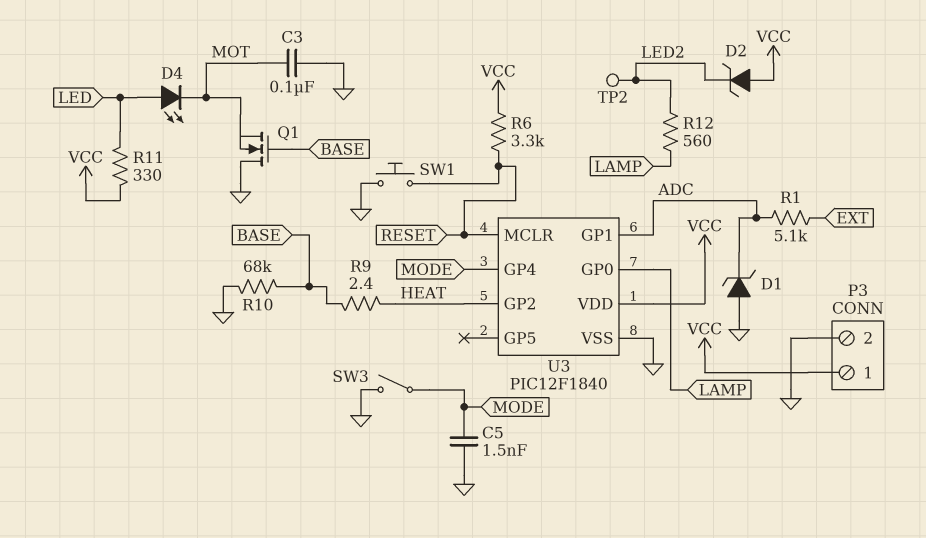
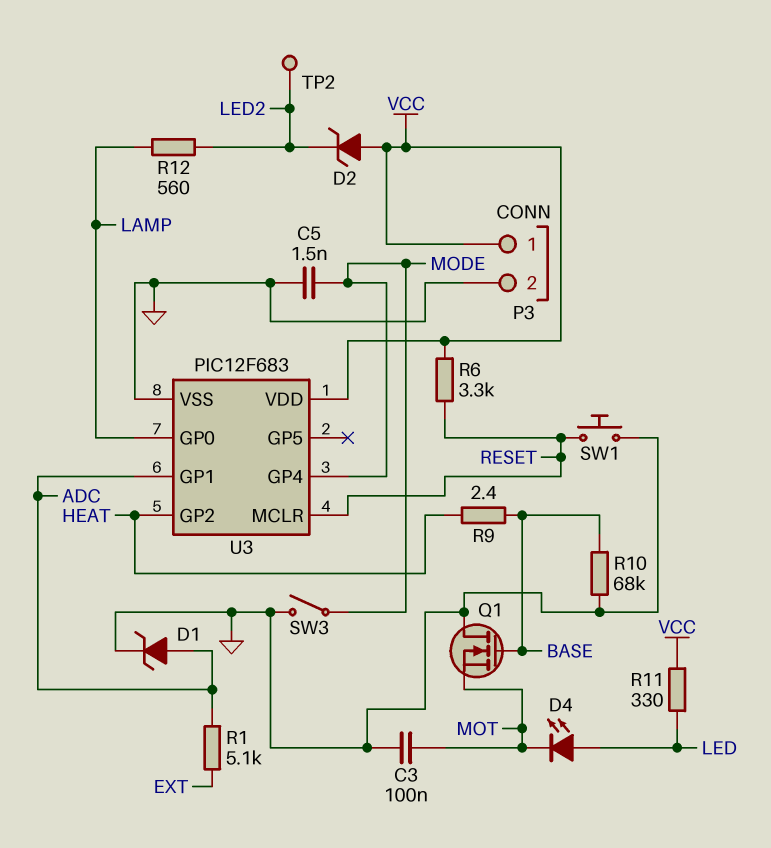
D1: zener (A GND, K ADC) -> zener (A ADC, K GND)
U3: PIC12F1840 -> PIC12F683

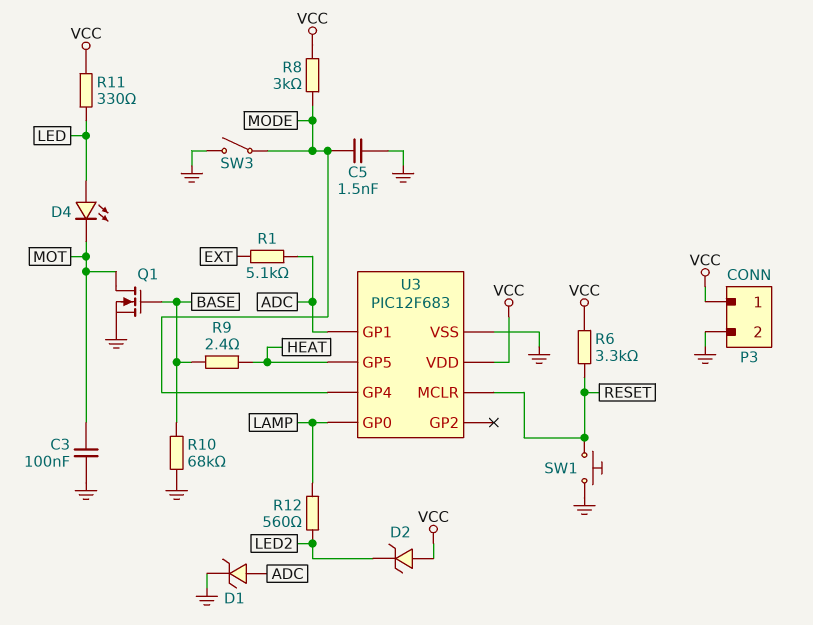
Q1: NMOS (G BASE, D GND, S MOT) -> NMOS (G BASE, D MOT, S GND)
R8: none -> 3k (MODE, VCC)
TP2: test point (LED2) -> none
U3 pin GP2: HEAT -> none
U3 pin GP5: none -> HEAT

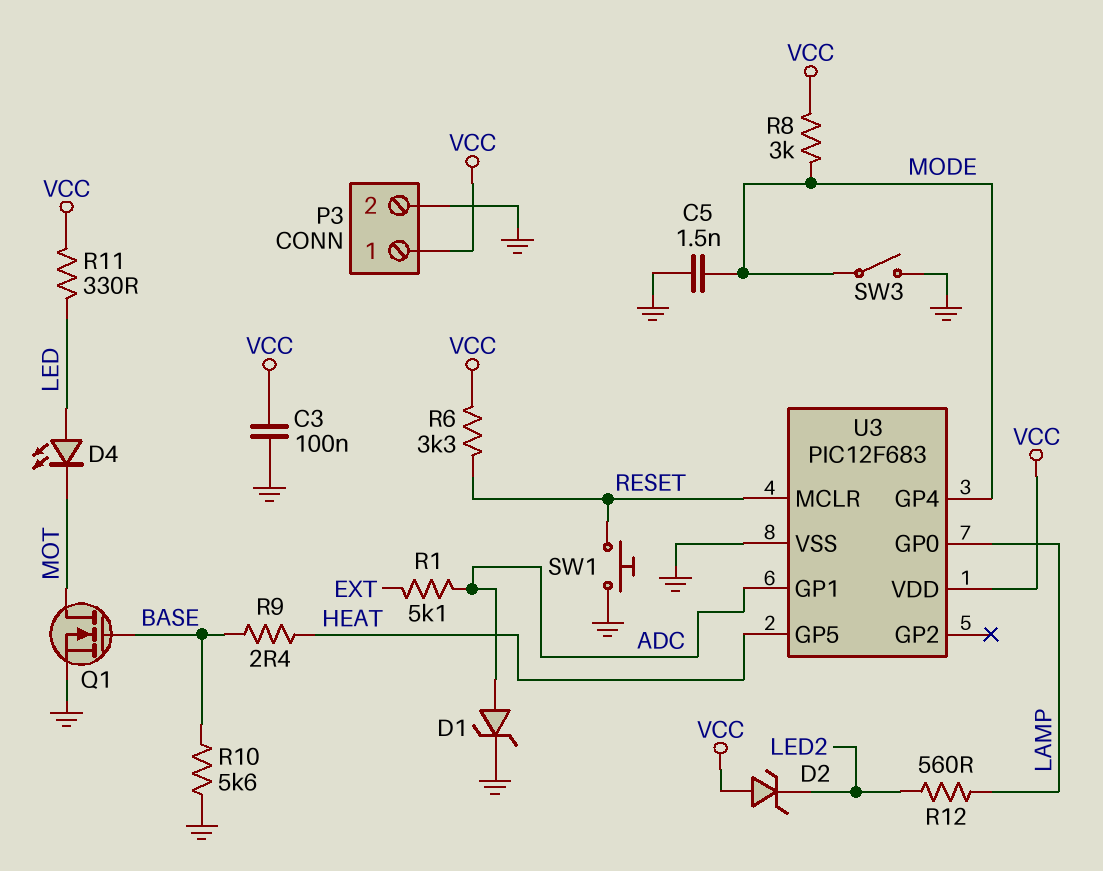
C3: 100nF (GND, MOT) -> 100nF (GND, VCC)
R10: 68k (BASE, GND) -> 5.6k (BASE, GND)

